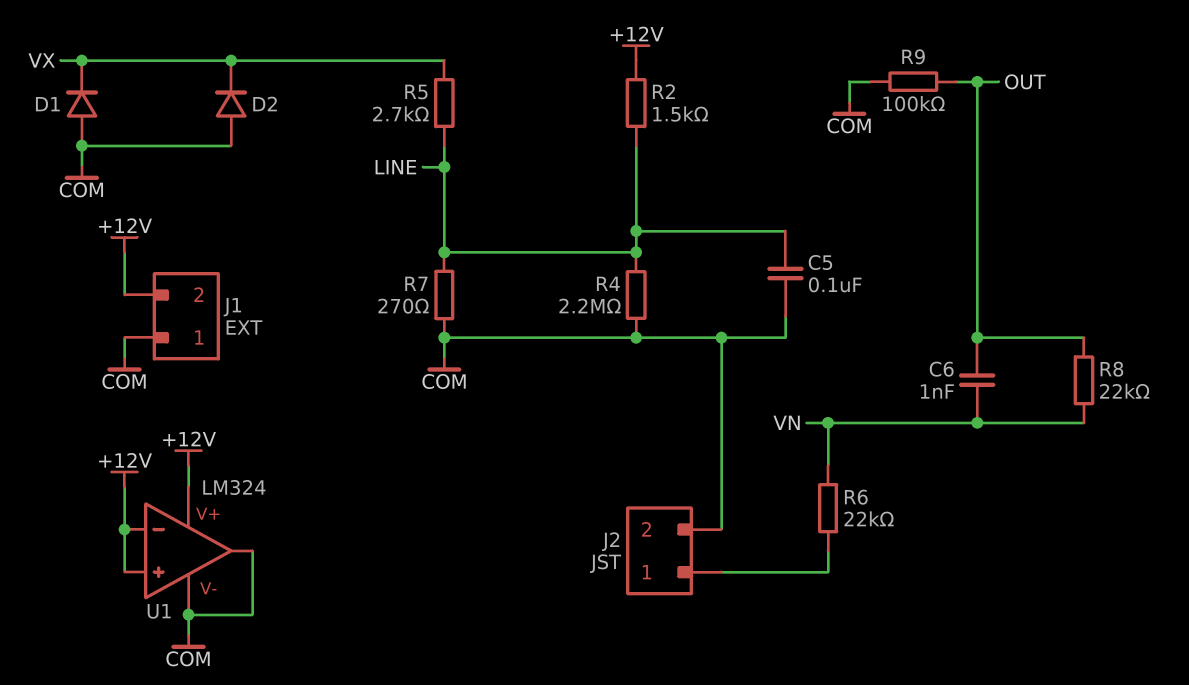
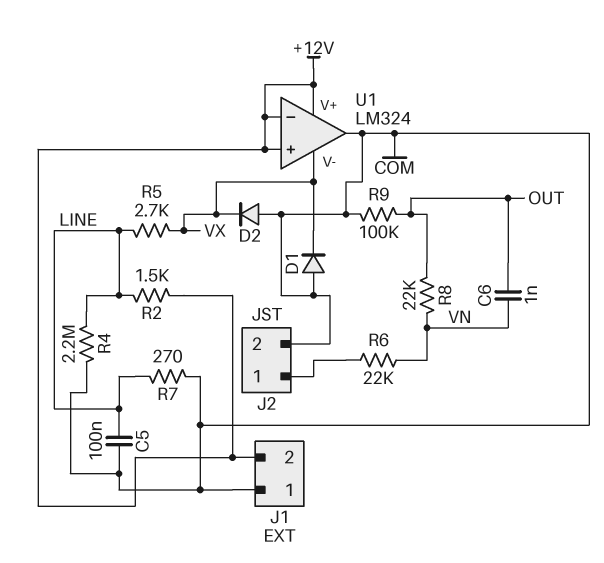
U1 pin V-: COM -> VX

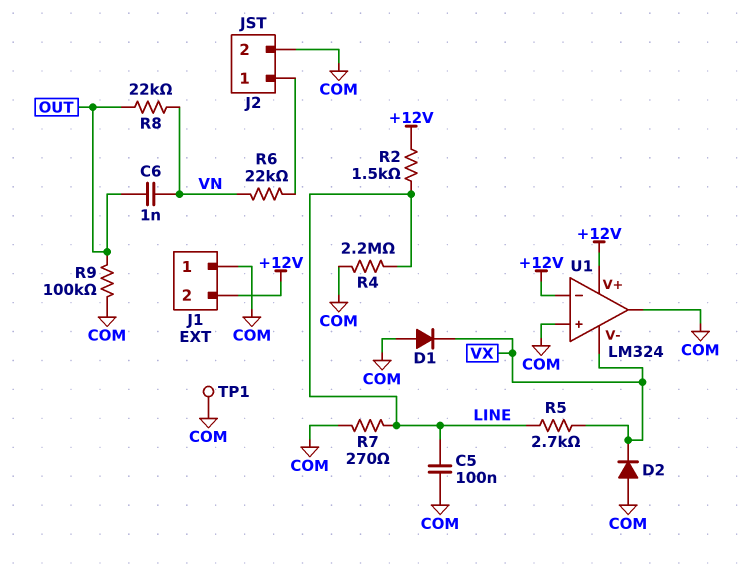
TP1: none -> test point (COM)
U1 pin in+: +12V -> COM

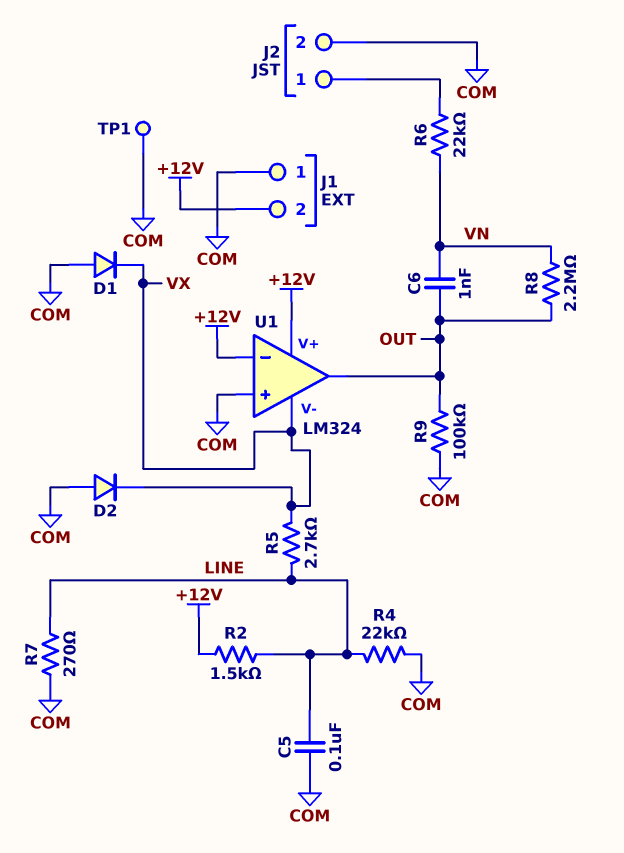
R4: 2.2M (COM, LINE) -> 22k (COM, LINE)
R8: 22k (OUT, VN) -> 2.2M (OUT, VN)
U1 pin out: COM -> OUT

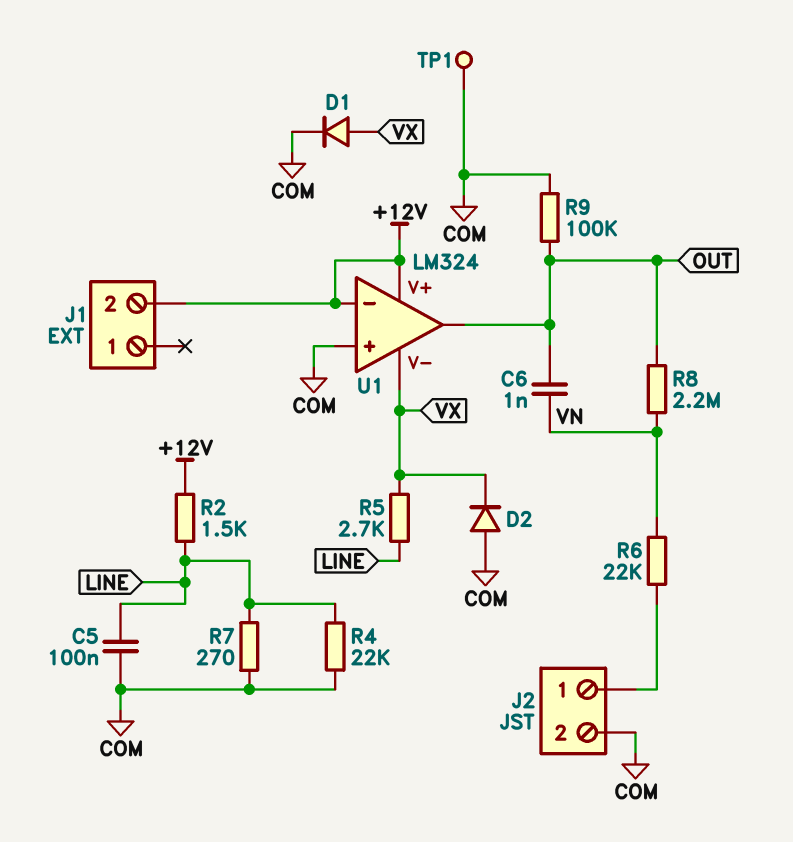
D1: diode (A COM, K VX) -> diode (A VX, K COM)
J1 pin 1: COM -> none

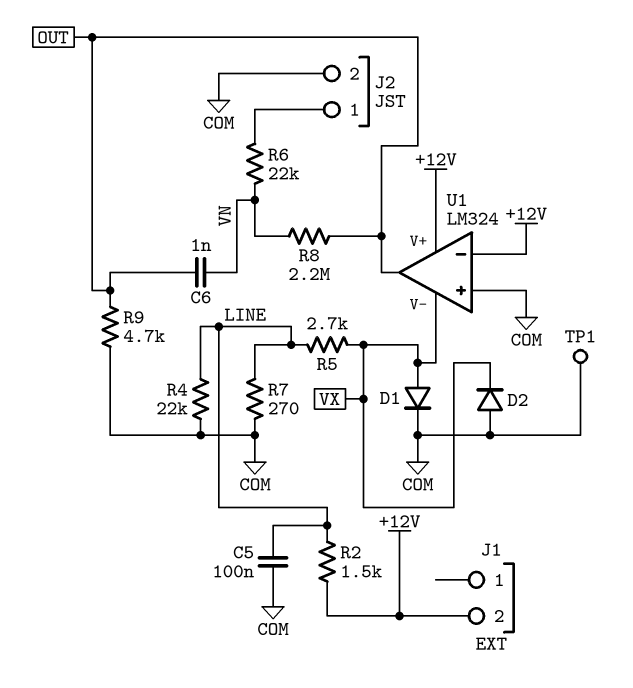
R9: 100k (COM, OUT) -> 4.7k (COM, OUT)

